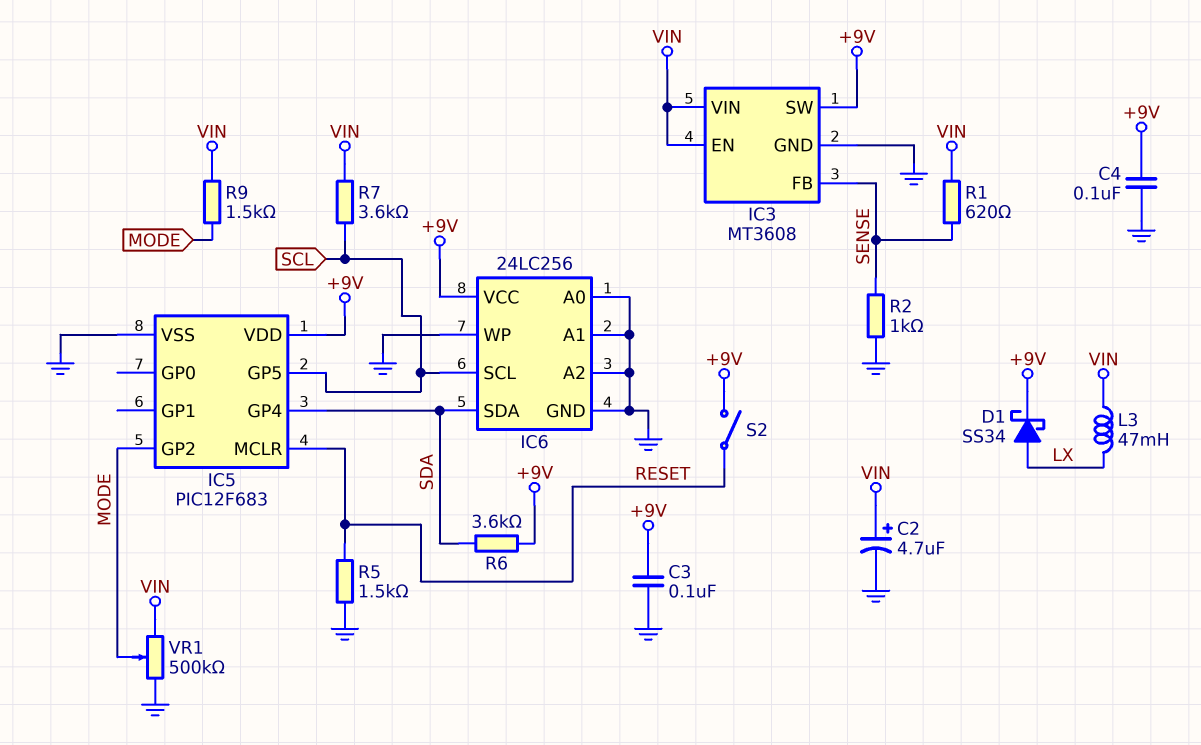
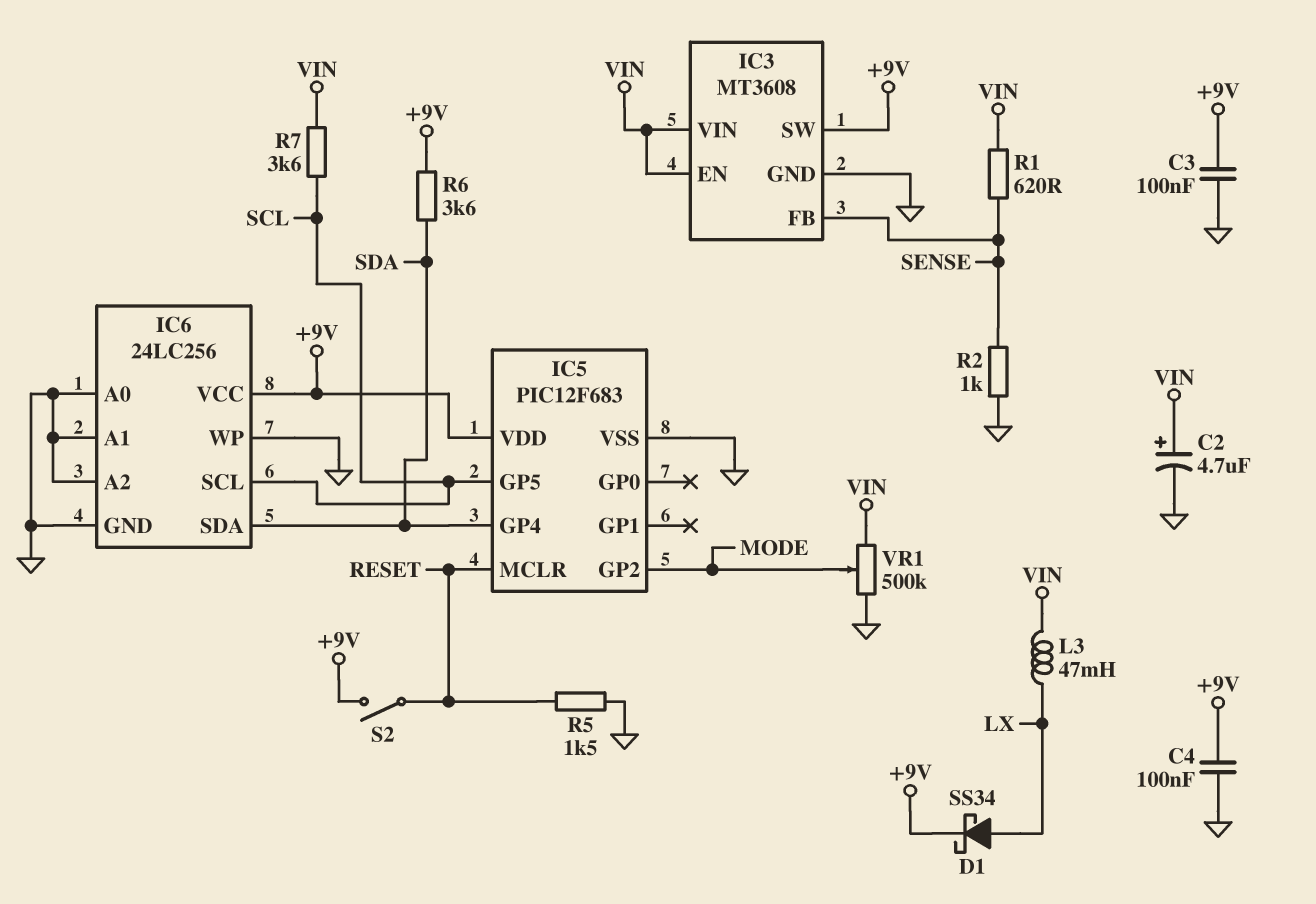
R9: 1.5k (MODE, VIN) -> none

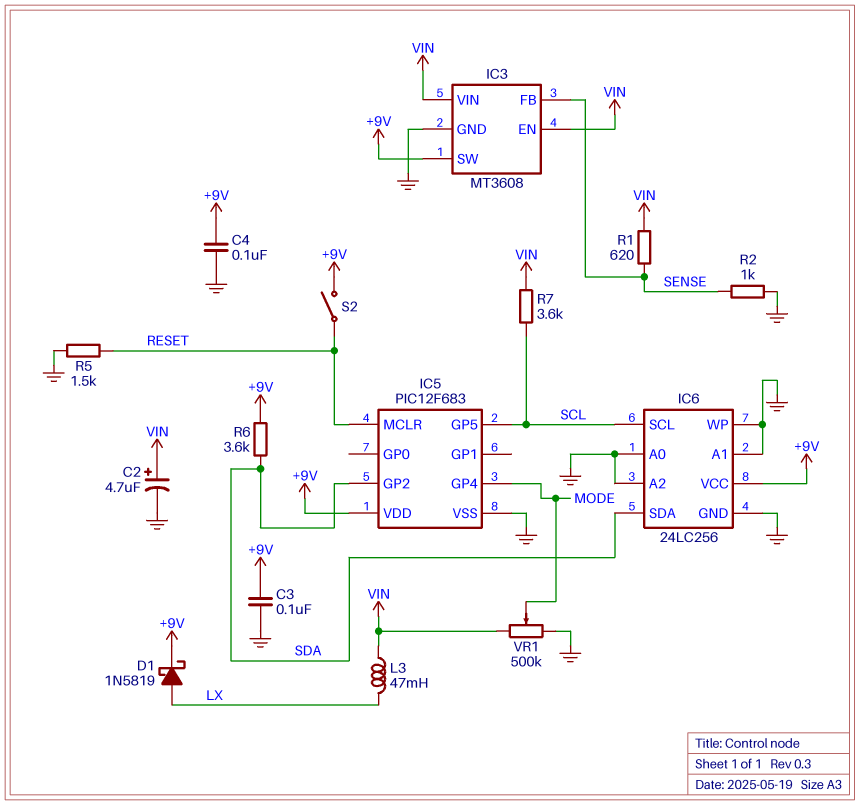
D1: schottky SS34 (A LX, K +9V) -> schottky 1N5819 (A LX, K +9V)
IC5 pin GP2: MODE -> SDA
IC5 pin GP4: SDA -> MODE

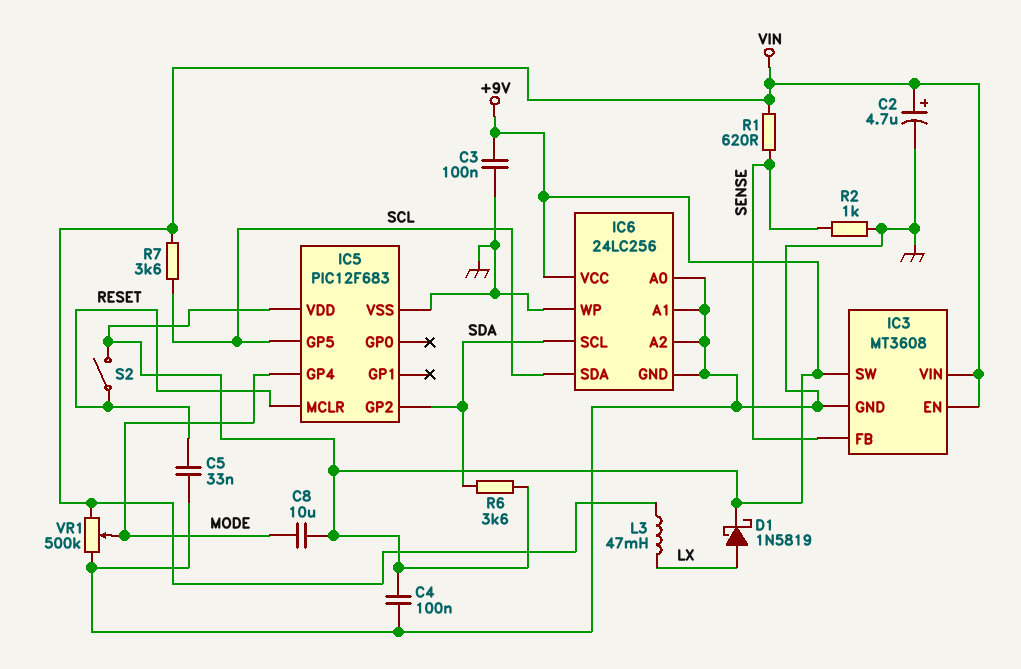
C5: none -> 33nF (GND, RESET)
C8: none -> 10uF (+9V, MODE)
IC6 pin SCL: SCL -> SDA
IC6 pin SDA: SDA -> SCL
R5: 1.5k (GND, RESET) -> none

